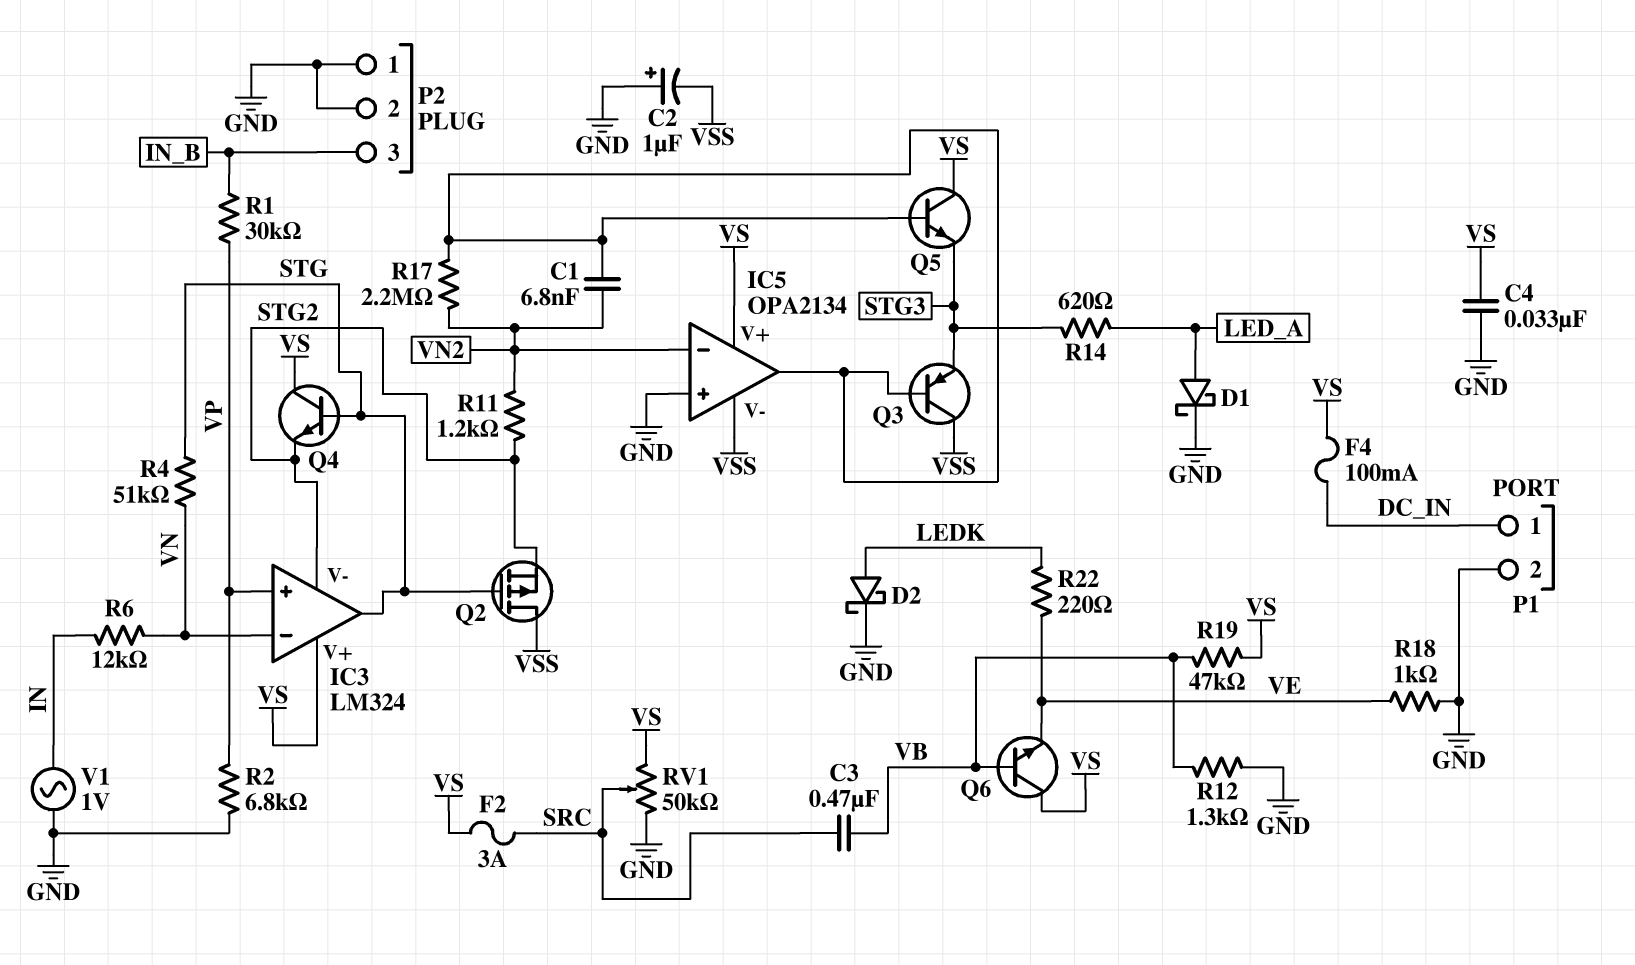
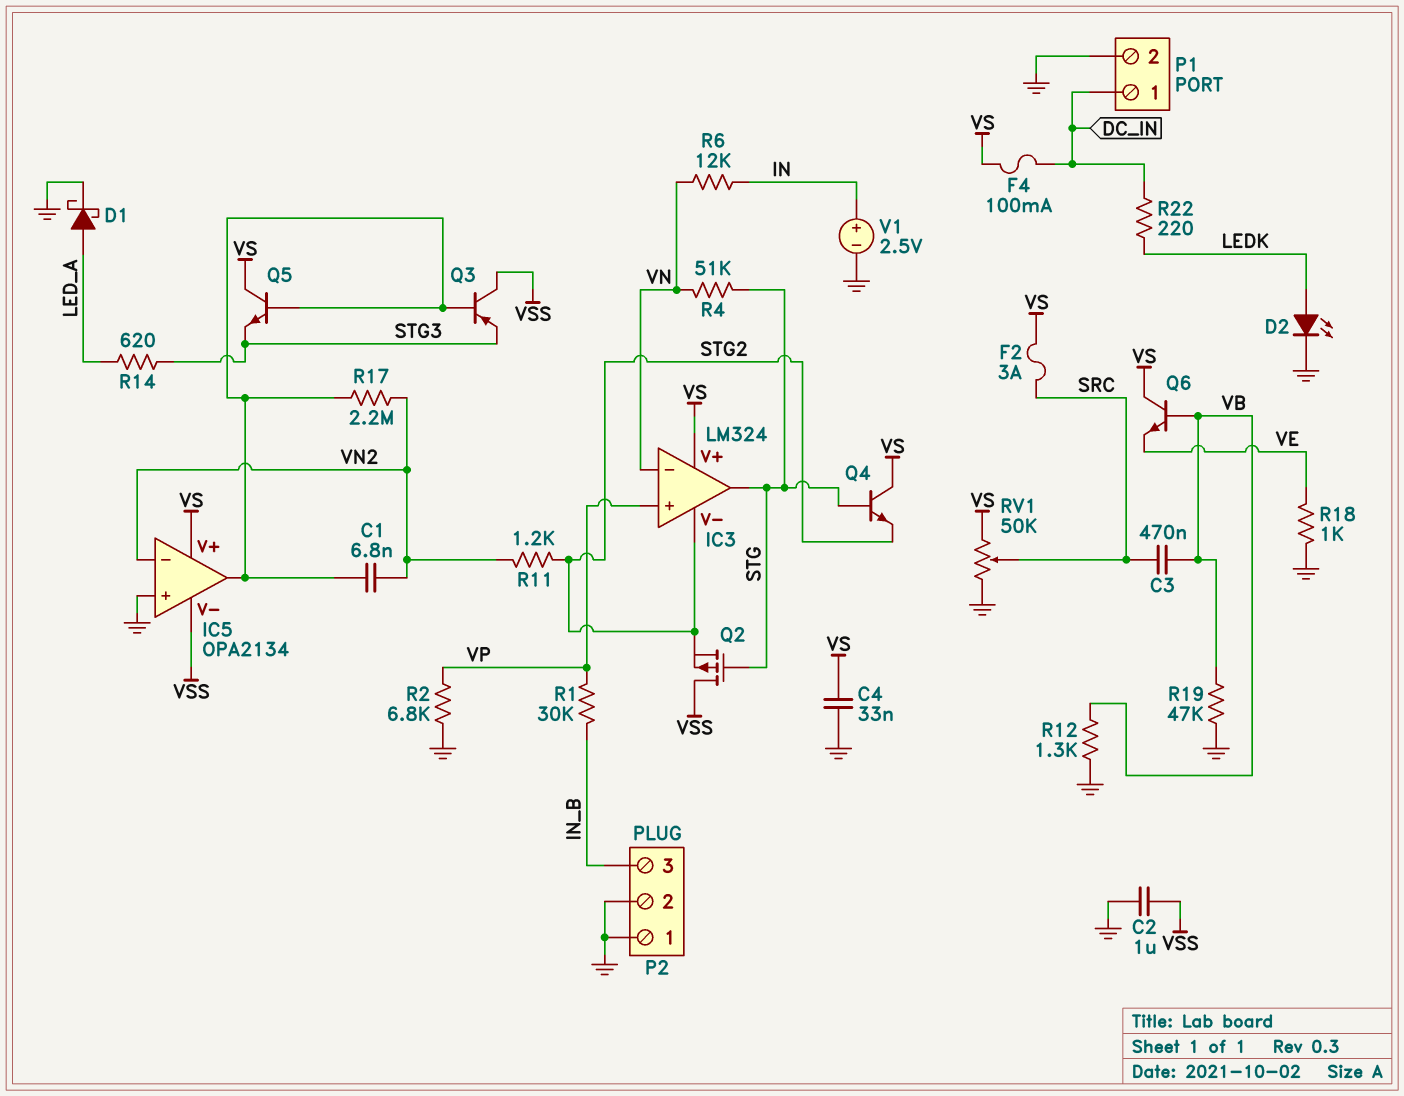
C2: 1uF (plus GND, minus VSS) -> 1uF (GND, VSS)
D2: schottky (A LEDK, K GND) -> LED (A LEDK, K GND)
R19: 47k (VB, VS) -> 47k (GND, VB)
R22: 220 (LEDK, VE) -> 220 (DC_IN, LEDK)
V1: AC 1V (GND, IN) -> 2.5V (plus IN, minus GND)

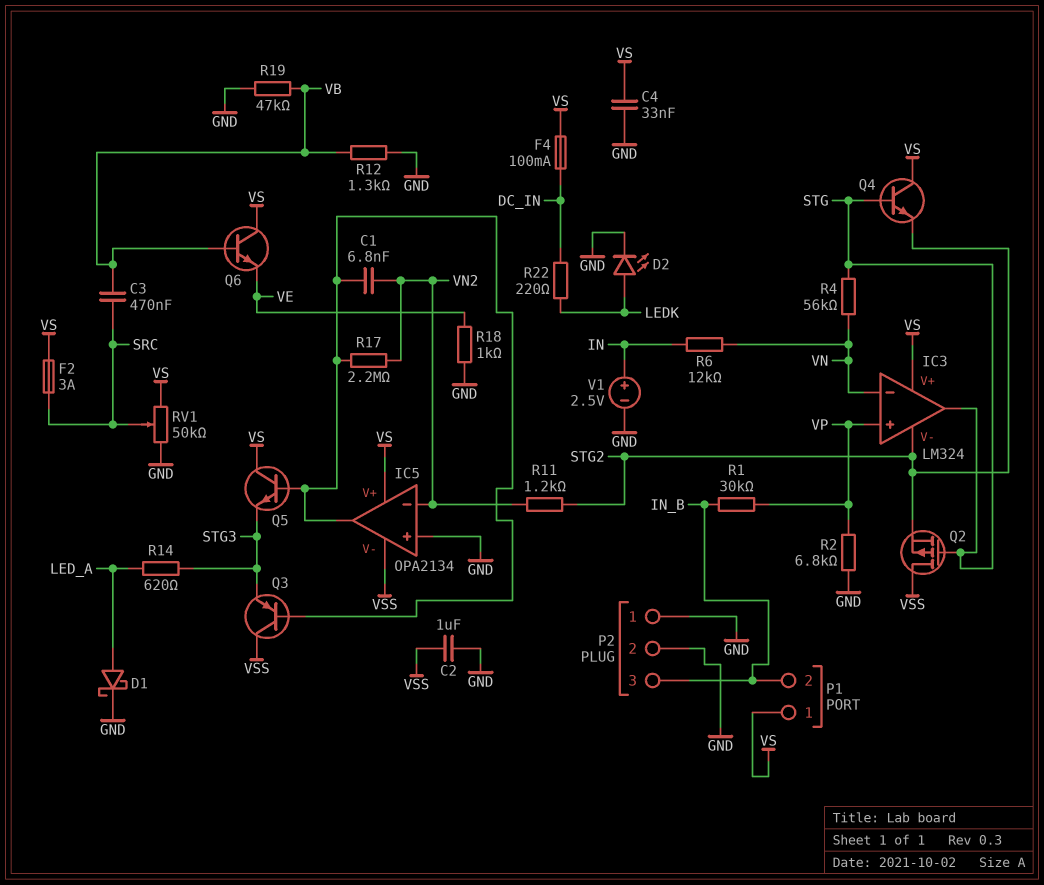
P1 pin 1: DC_IN -> VS
P1 pin 2: GND -> IN_B
R4: 51k (STG, VN) -> 56k (STG, VN)

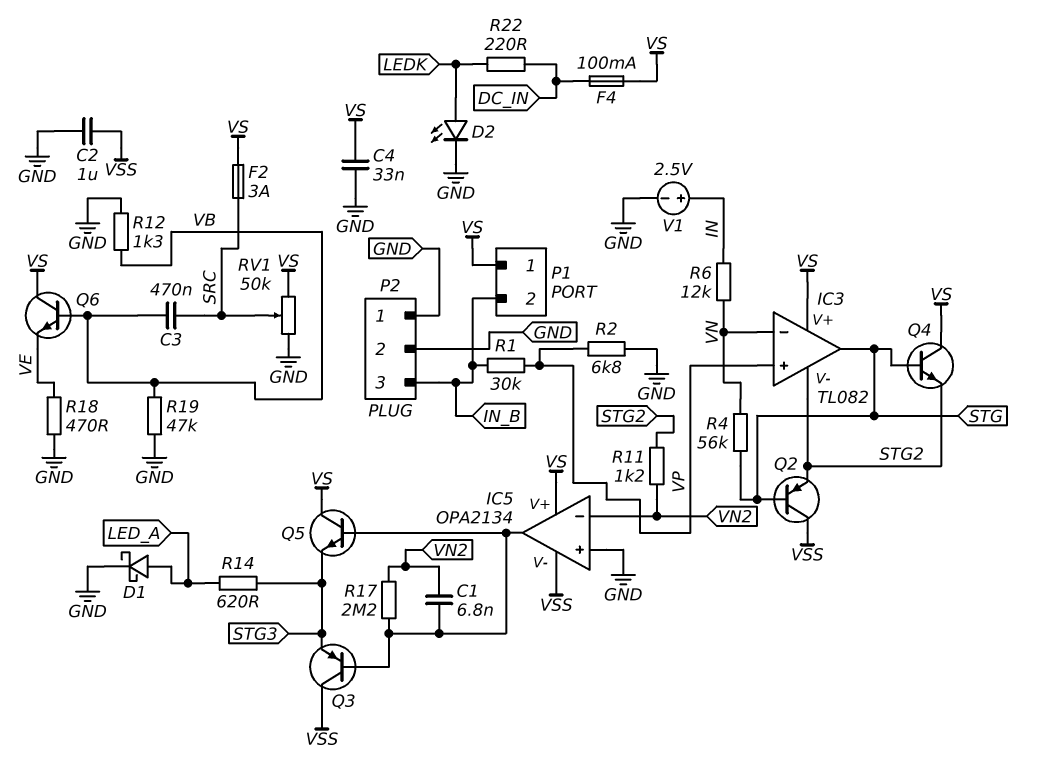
IC3: LM324 -> TL082
Q2: PMOS (G STG, D VSS, S STG2) -> PNP (B STG, C VSS, E STG2)
R18: 1k (GND, VE) -> 470 (GND, VE)

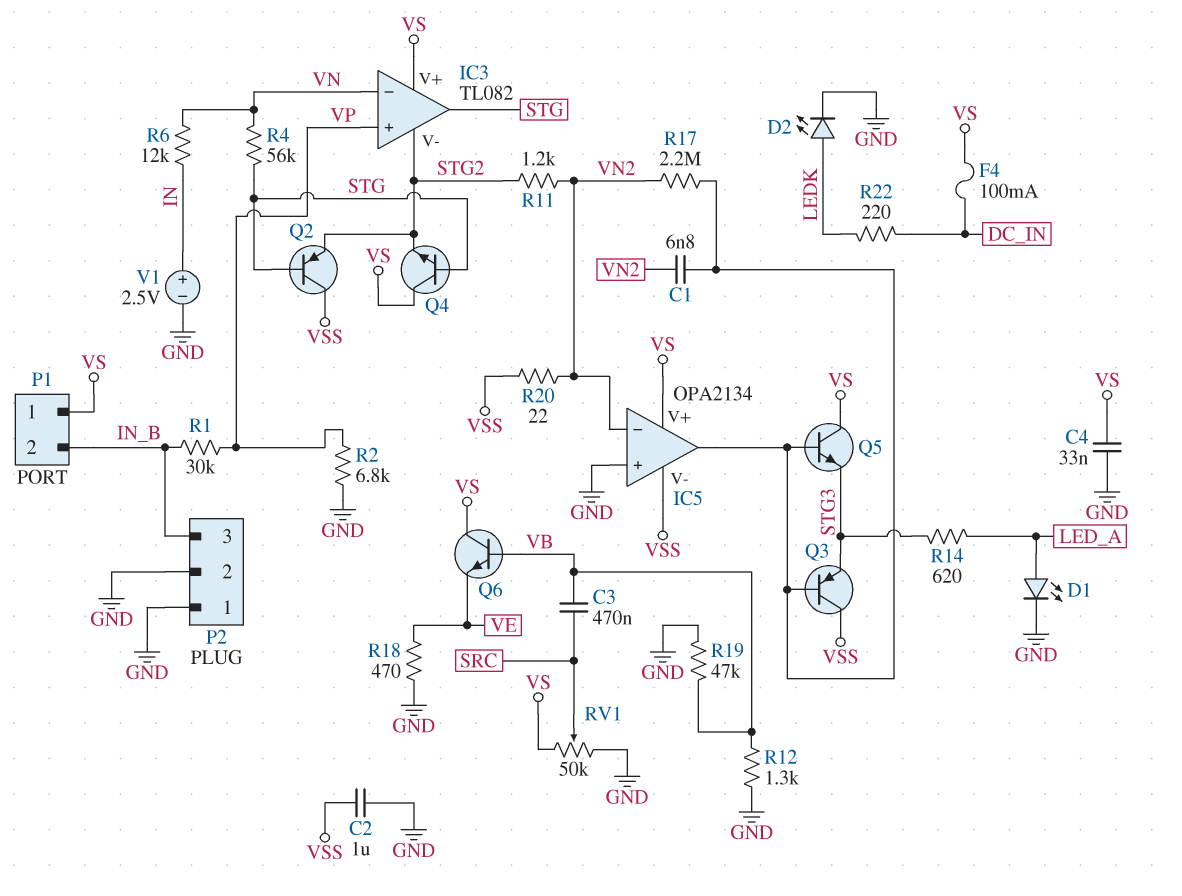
D1: schottky (A LED_A, K GND) -> LED (A LED_A, K GND)
F2: 3A (SRC, VS) -> none
R20: none -> 22 (VN2, VSS)

